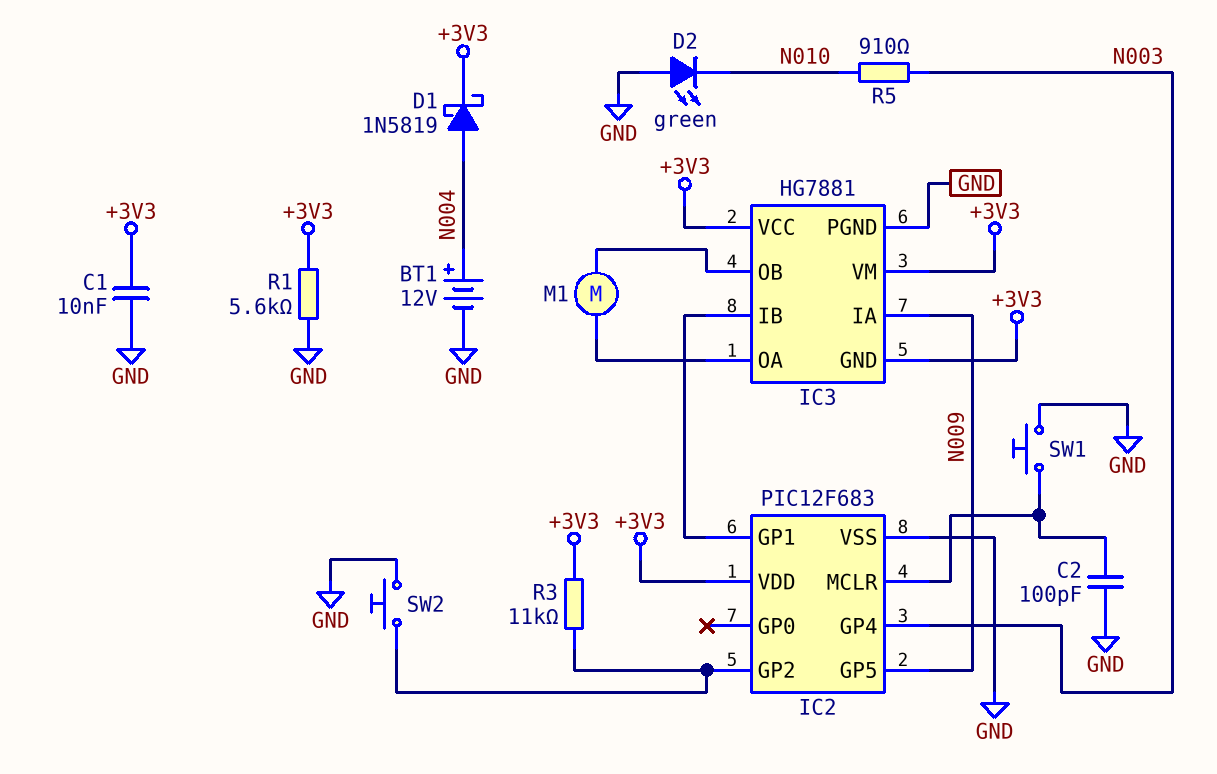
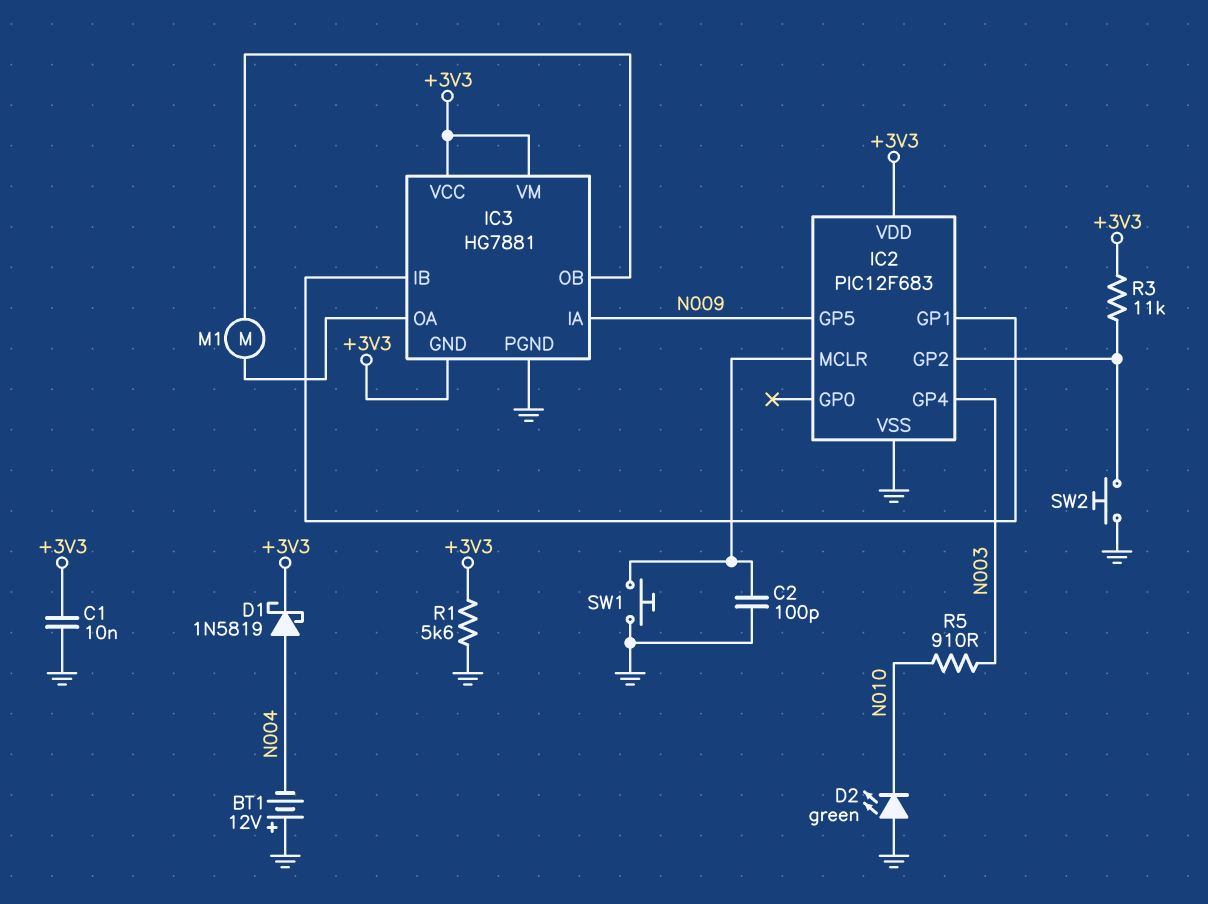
BT1: 12V (plus N004, minus GND) -> 12V (plus GND, minus N004)

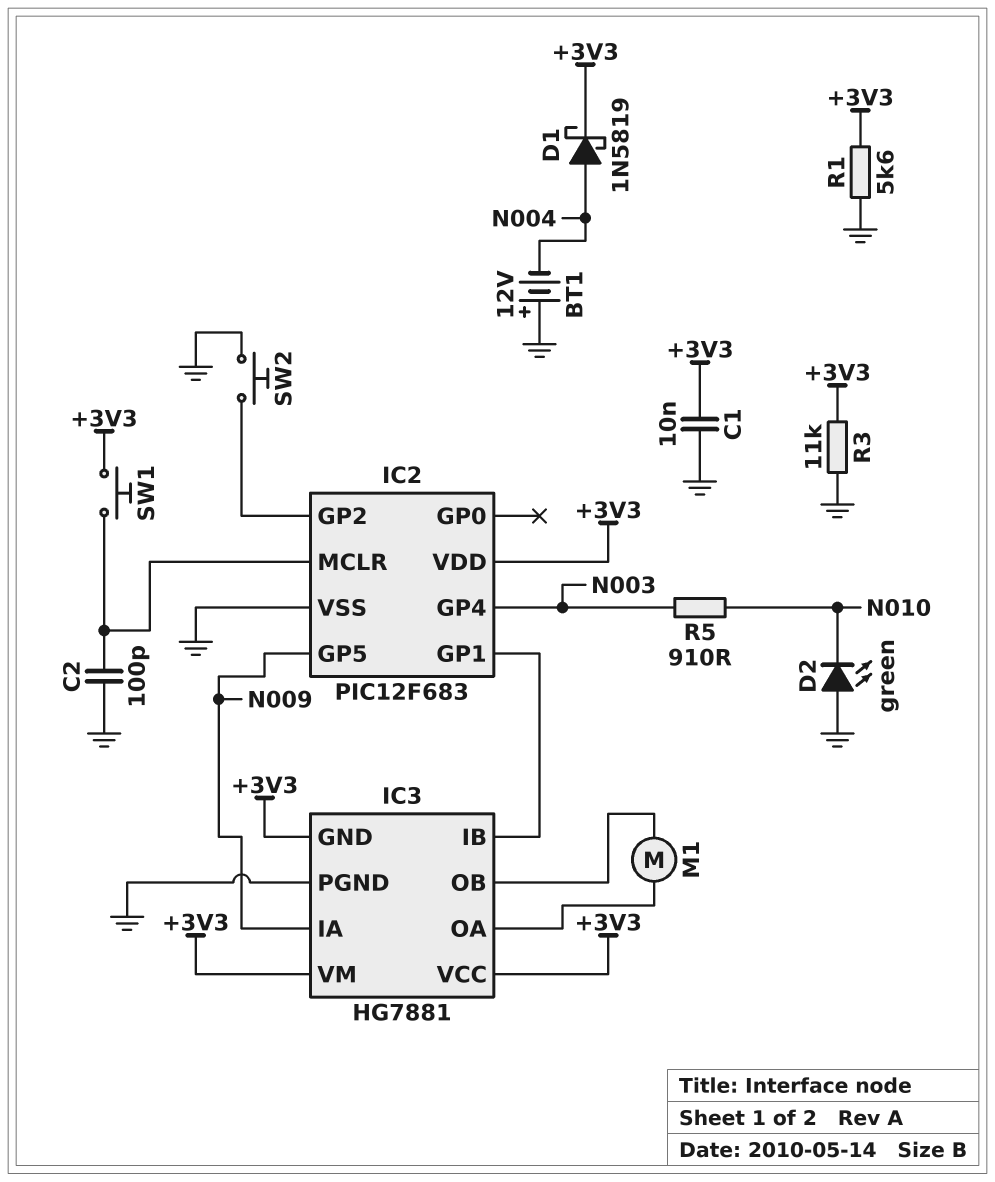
R3: 11k (+3V3, IC2/GP2) -> 11k (+3V3, GND)
SW1: button (GND, IC2/MCLR) -> button (+3V3, IC2/MCLR)

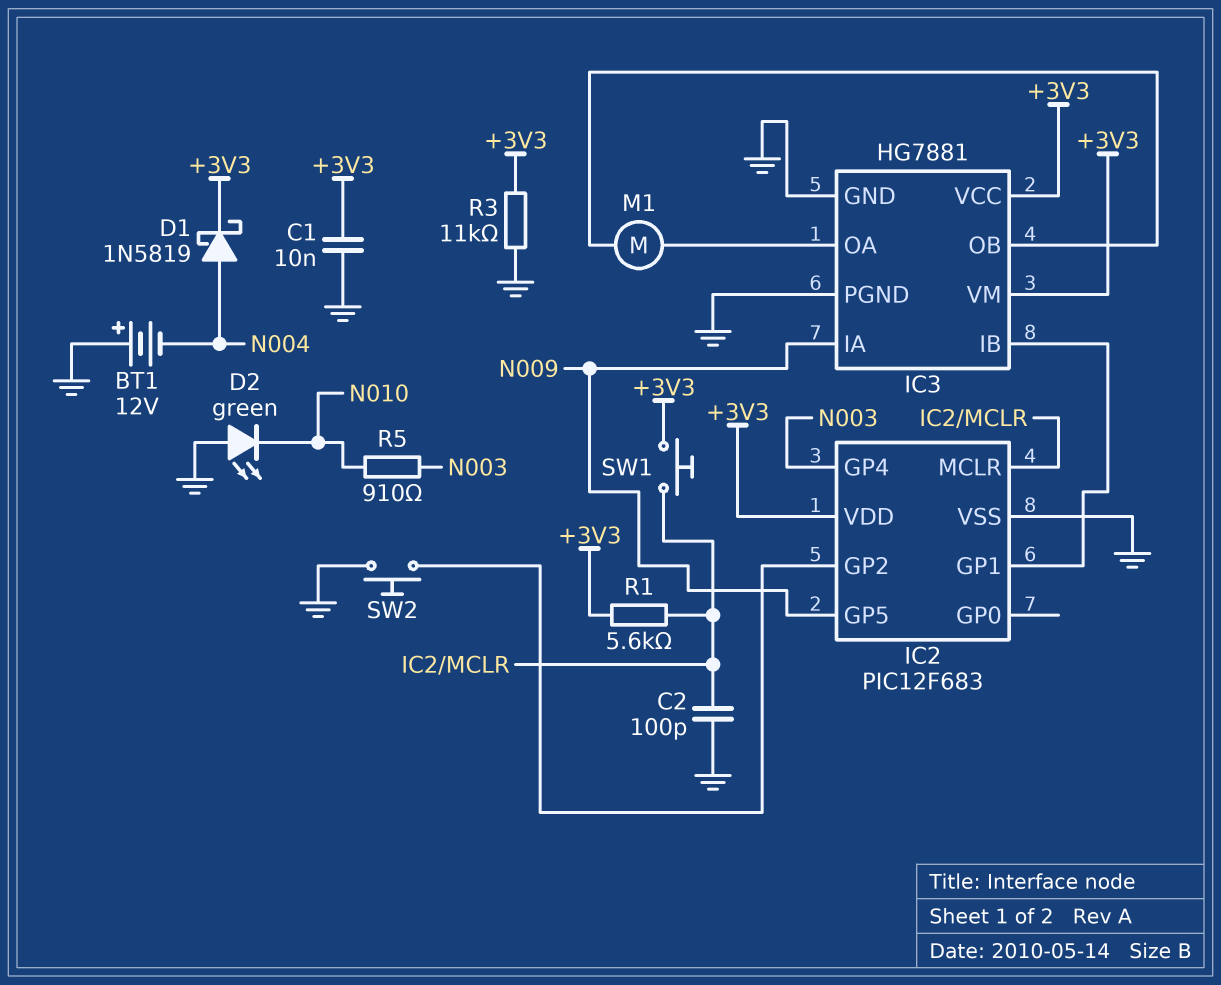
IC3 pin GND: +3V3 -> GND
R1: 5.6k (+3V3, GND) -> 5.6k (+3V3, IC2/MCLR)

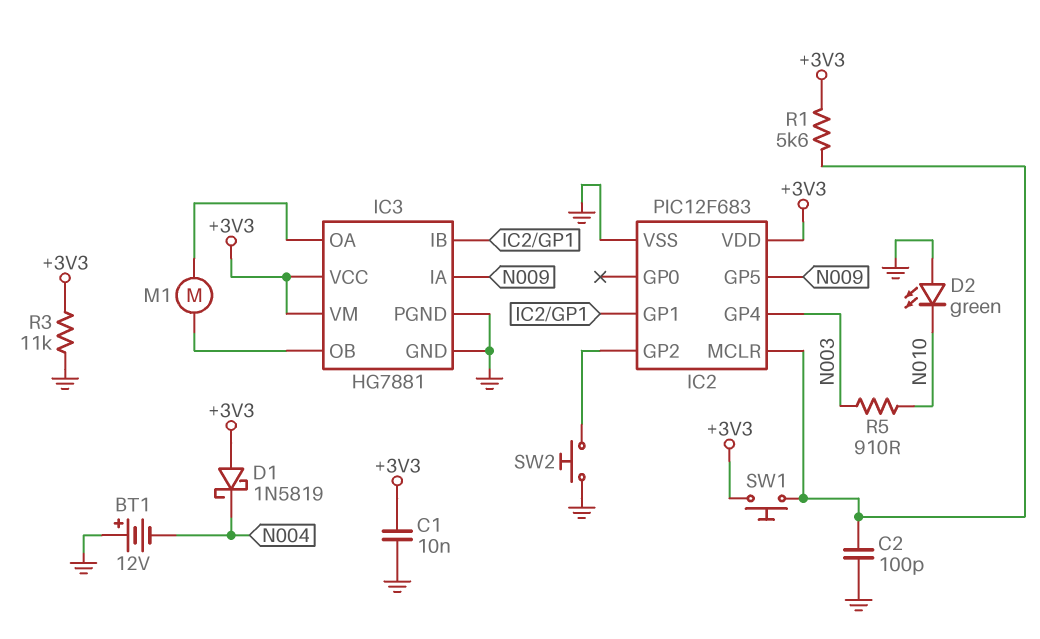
D1: schottky 1N5819 (A N004, K +3V3) -> schottky 1N5819 (A +3V3, K N004)

